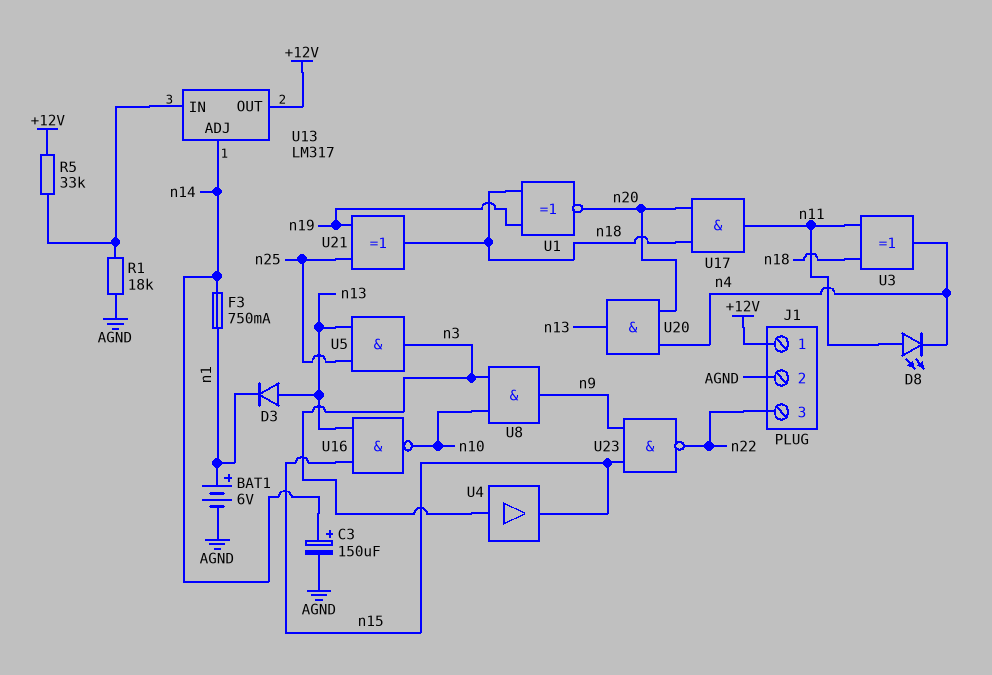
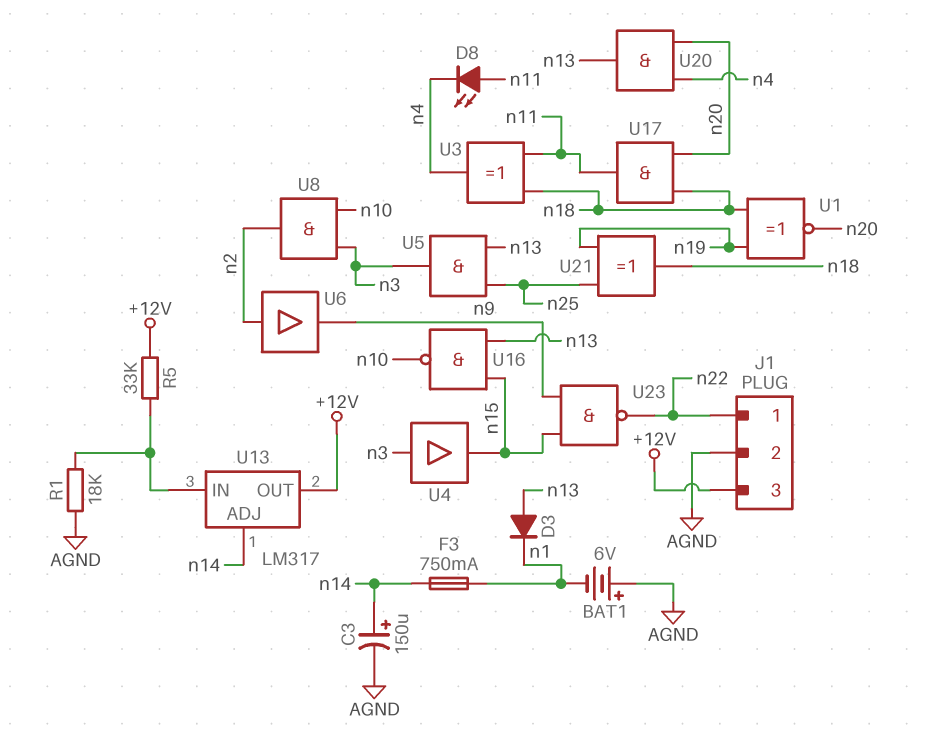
BAT1: 6V (plus n1, minus AGND) -> 6V (plus AGND, minus n1)
J1 pin 1: +12V -> n22
J1 pin 3: n22 -> +12V
U6: none -> buffer (in n2, out n9)
U8: AND (in n3, in n10, out n9) -> AND (in n3, in n10, out n2)

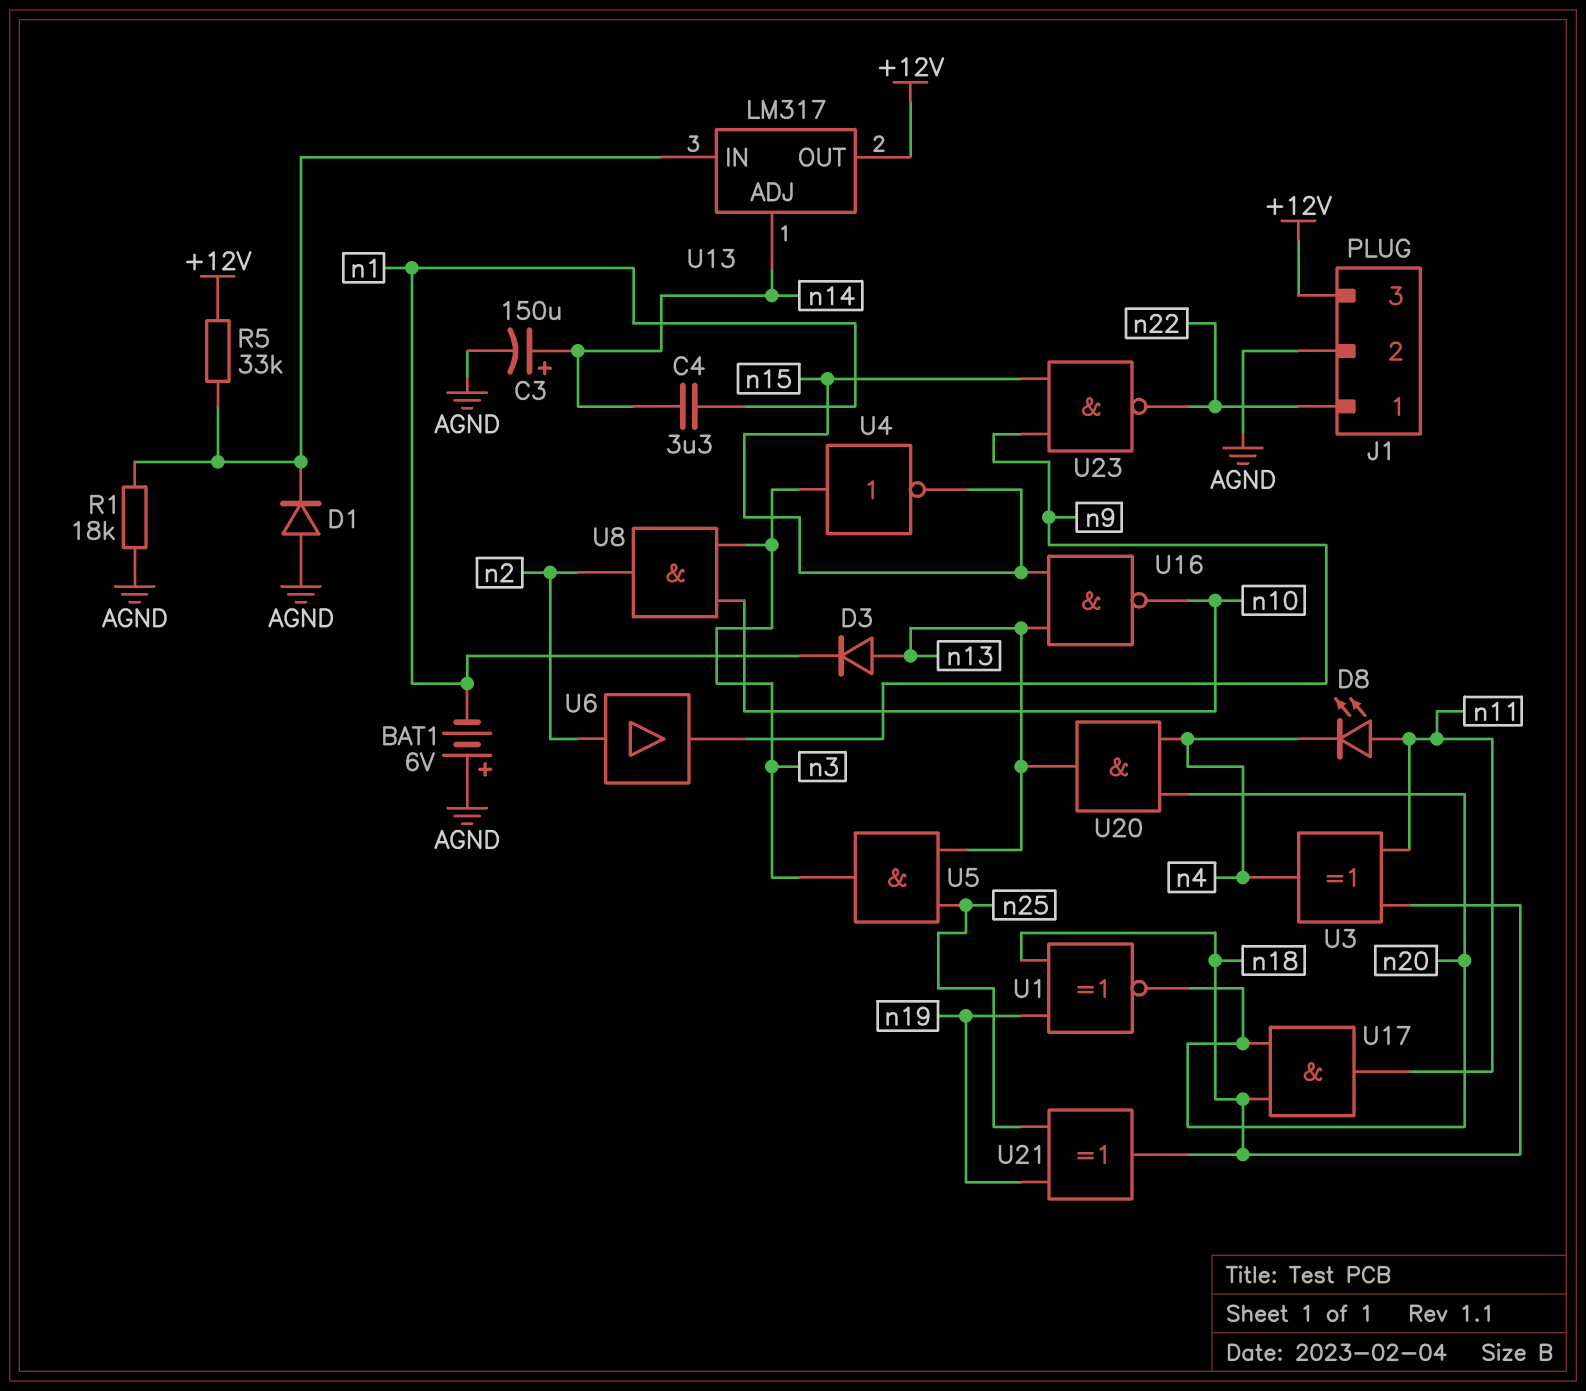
C4: none -> 3.3uF (n1, n14)
D1: none -> diode (A AGND, K U13/IN)
F3: 750mA (n1, n14) -> none
U4: buffer (in n3, out n15) -> NOT (in n3, out n15)

